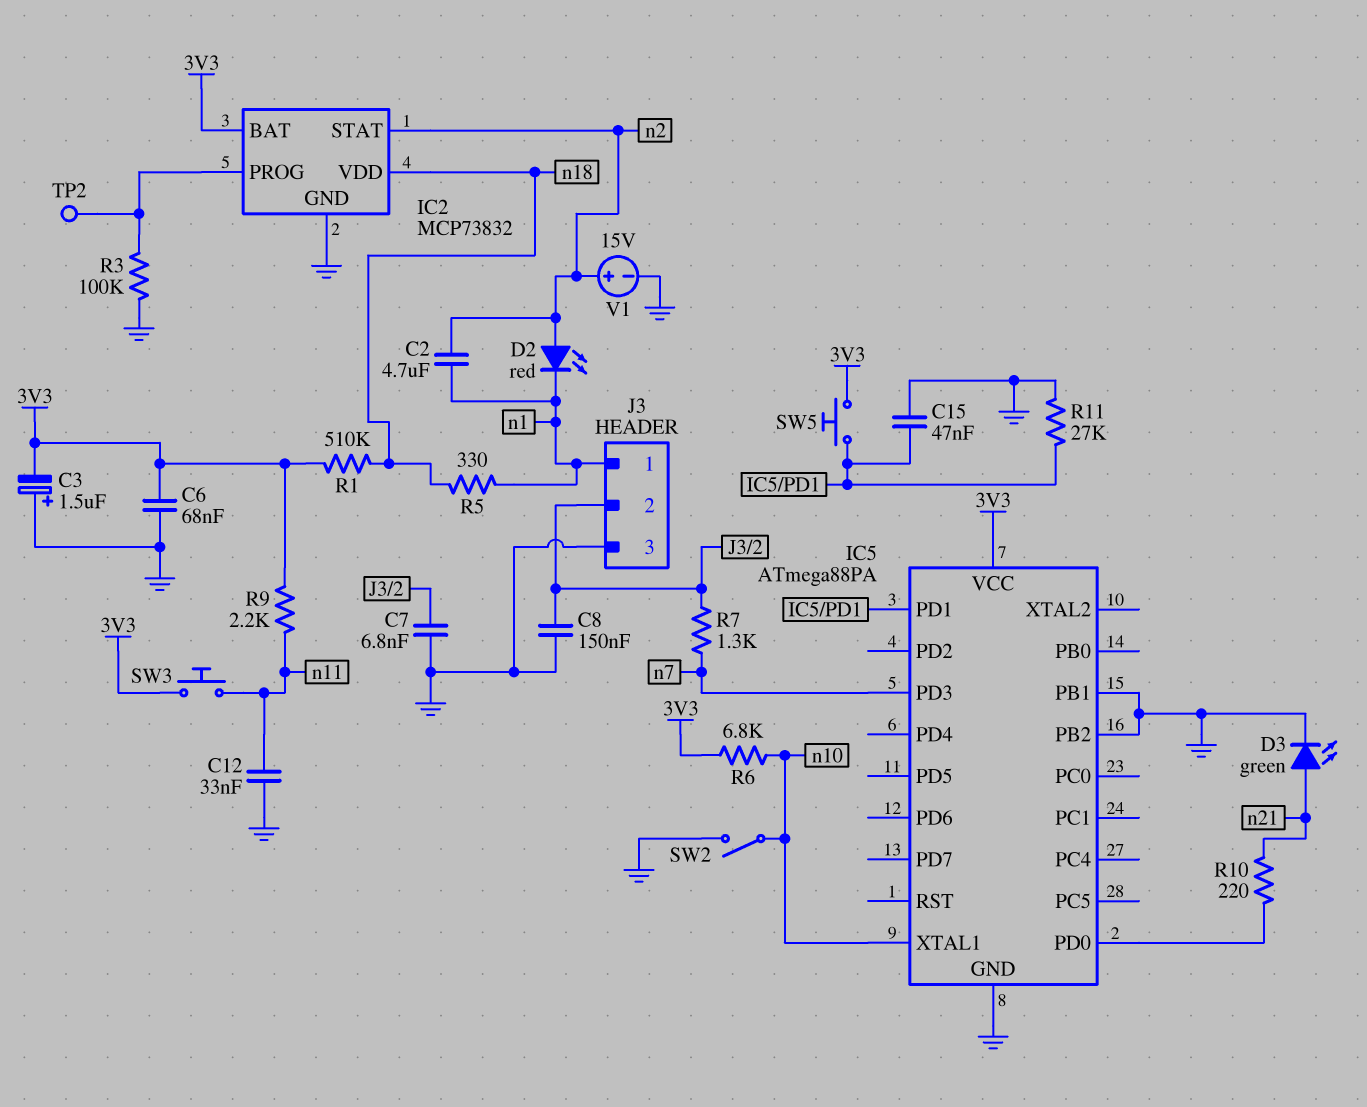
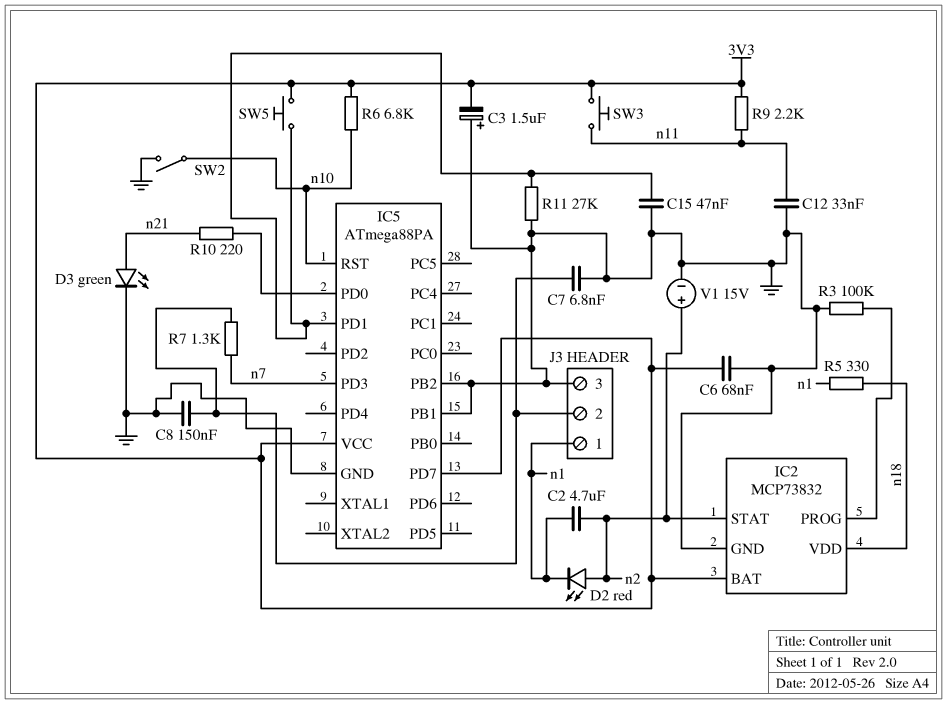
IC5 pin PD7: none -> 3V3
IC5 pin RST: none -> n10
IC5 pin XTAL1: n10 -> none
R1: 510k (3V3, n18) -> none
TP2: test point (IC2/PROG) -> none

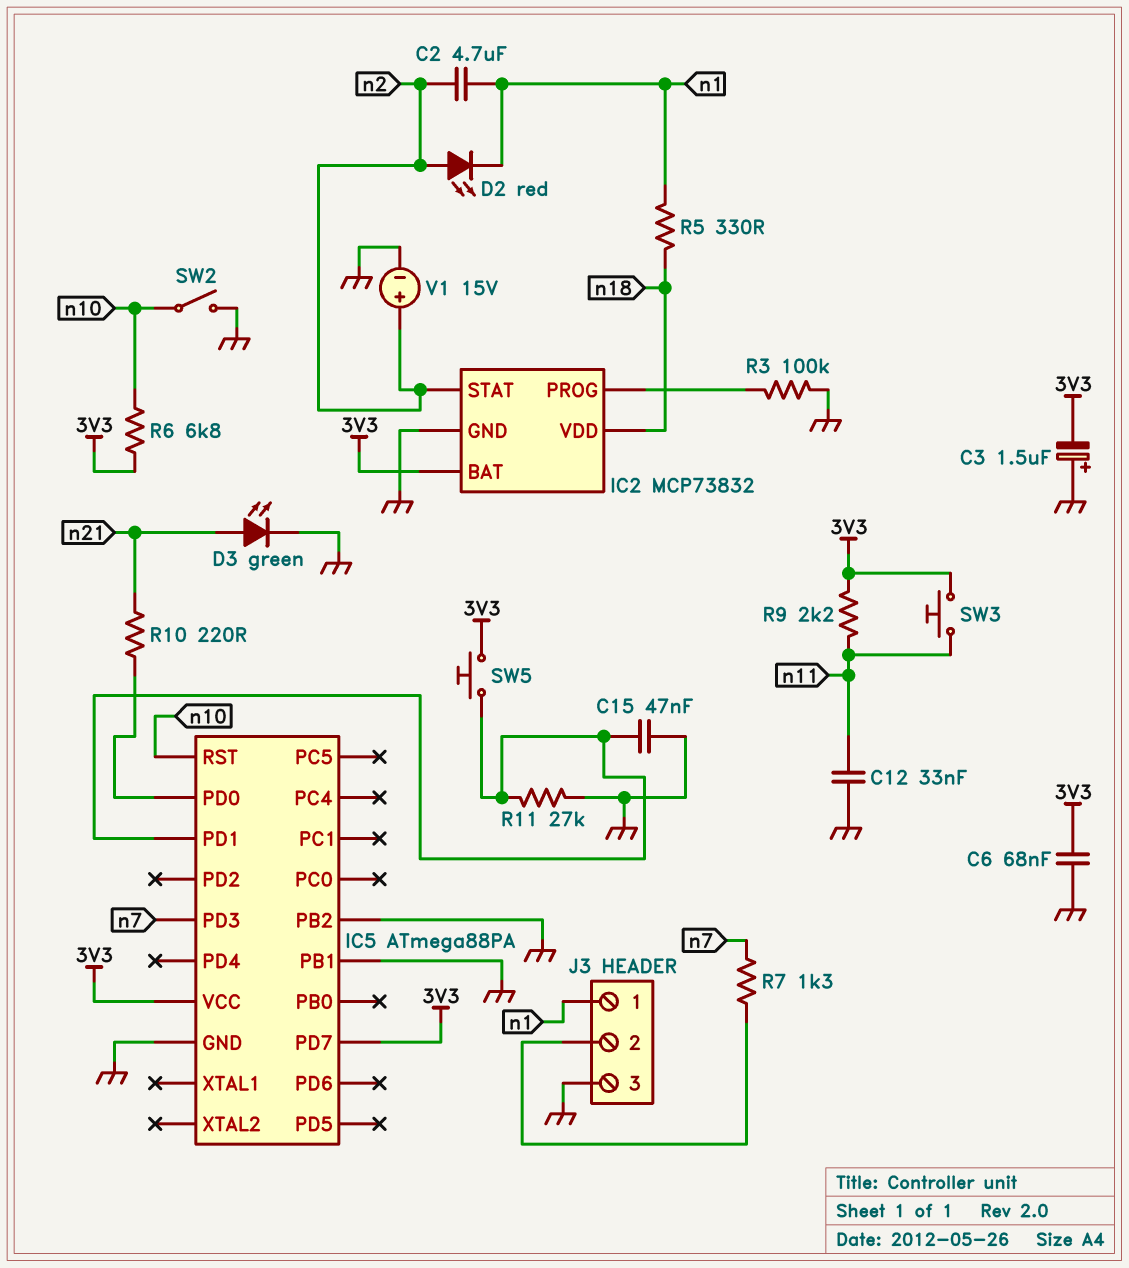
C7: 6.8nF (GND, J3/2) -> none
C8: 150nF (GND, J3/2) -> none

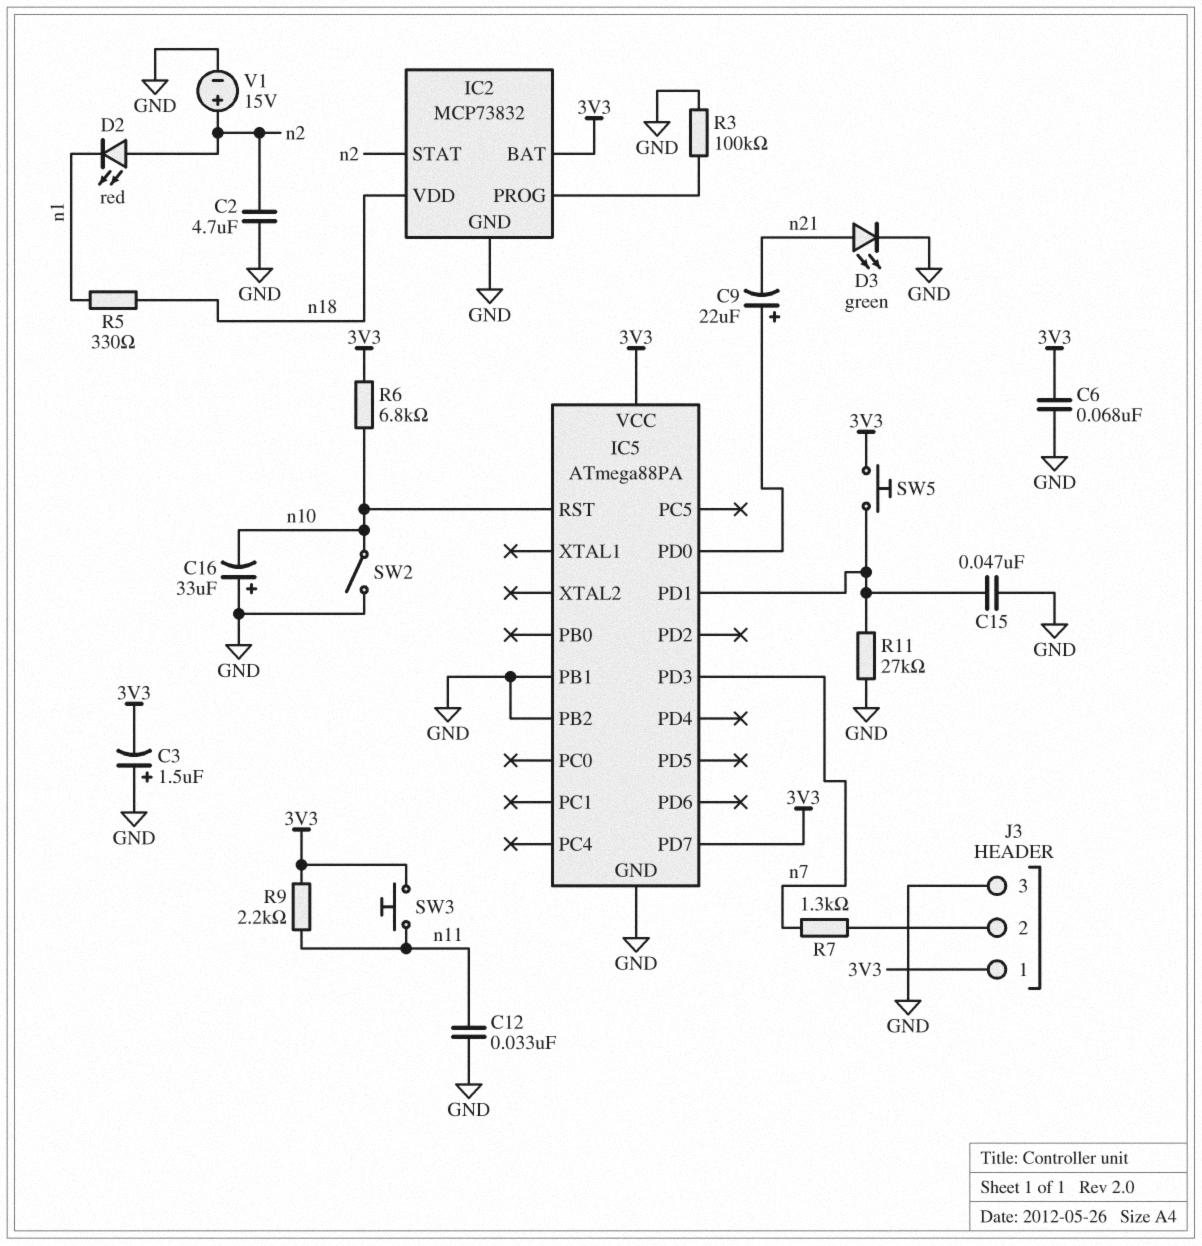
C2: 4.7uF (n1, n2) -> 4.7uF (GND, n2)
C9: none -> 22uF (plus IC5/PD0, minus n21)
C16: none -> 33uF (plus GND, minus n10)
J3 pin 1: n1 -> 3V3
R10: 220 (IC5/PD0, n21) -> none

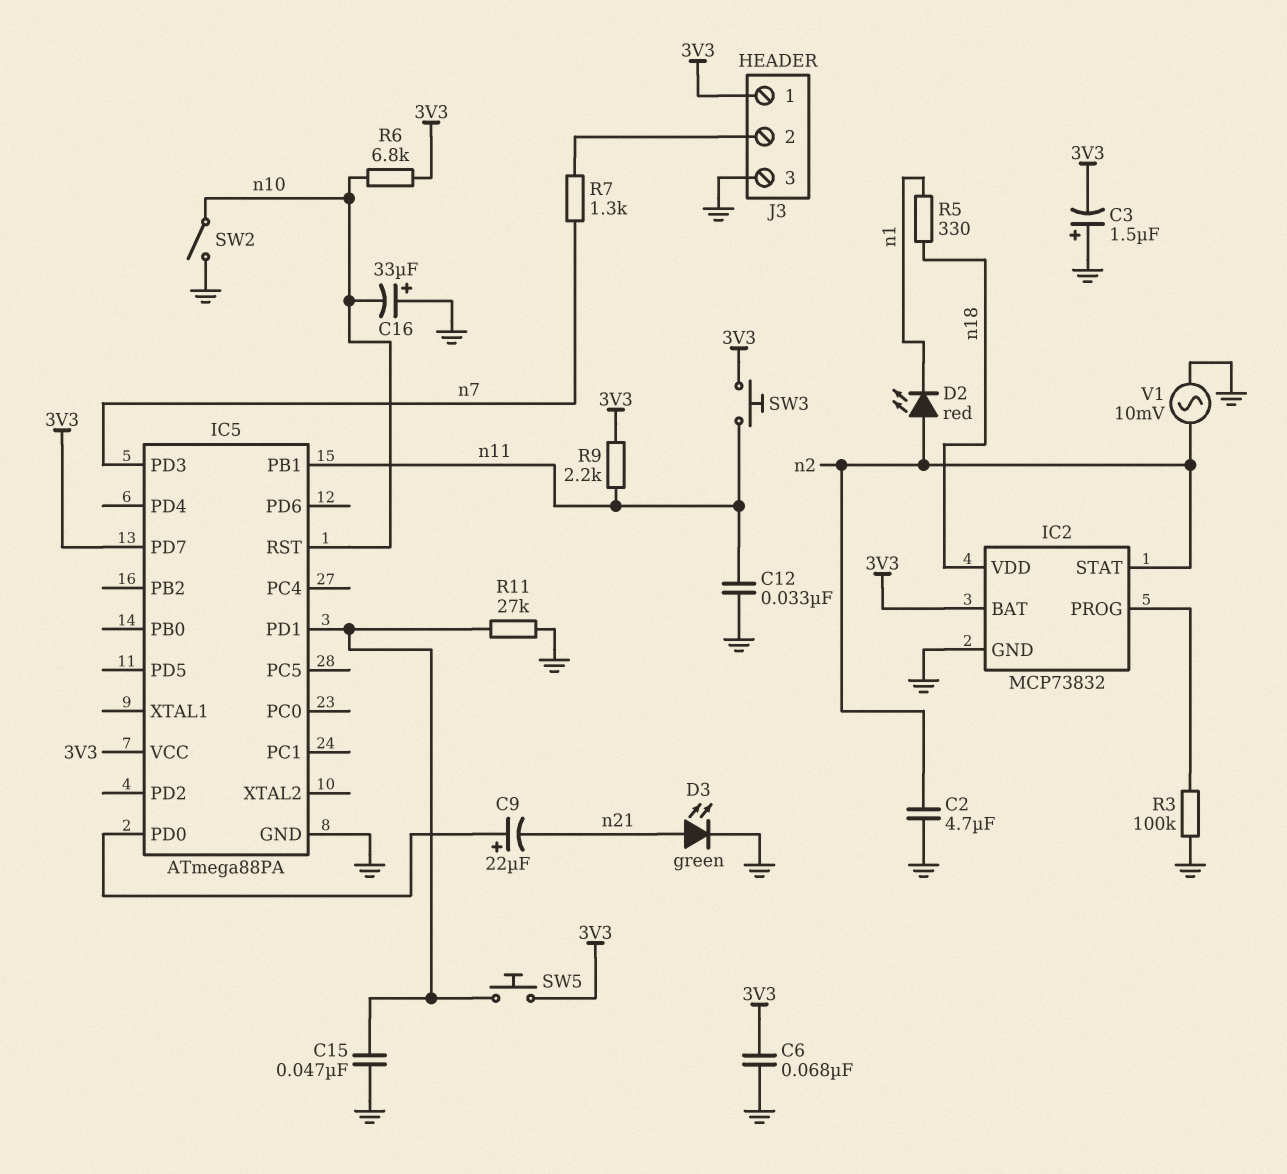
IC5 pin PB1: GND -> n11
IC5 pin PB2: GND -> none
V1: 15V (plus n2, minus GND) -> AC 10mV (GND, n2)

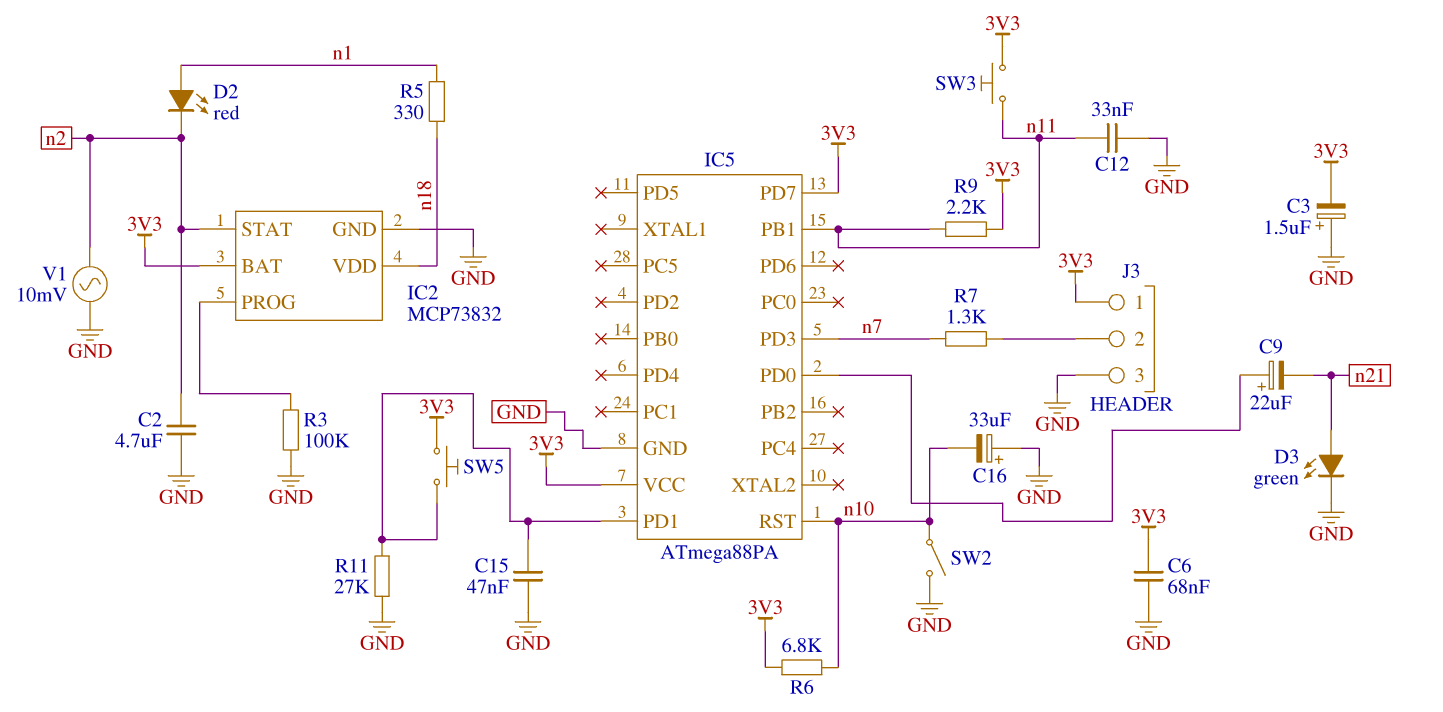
D2: LED red (A n2, K n1) -> LED red (A n1, K n2)

